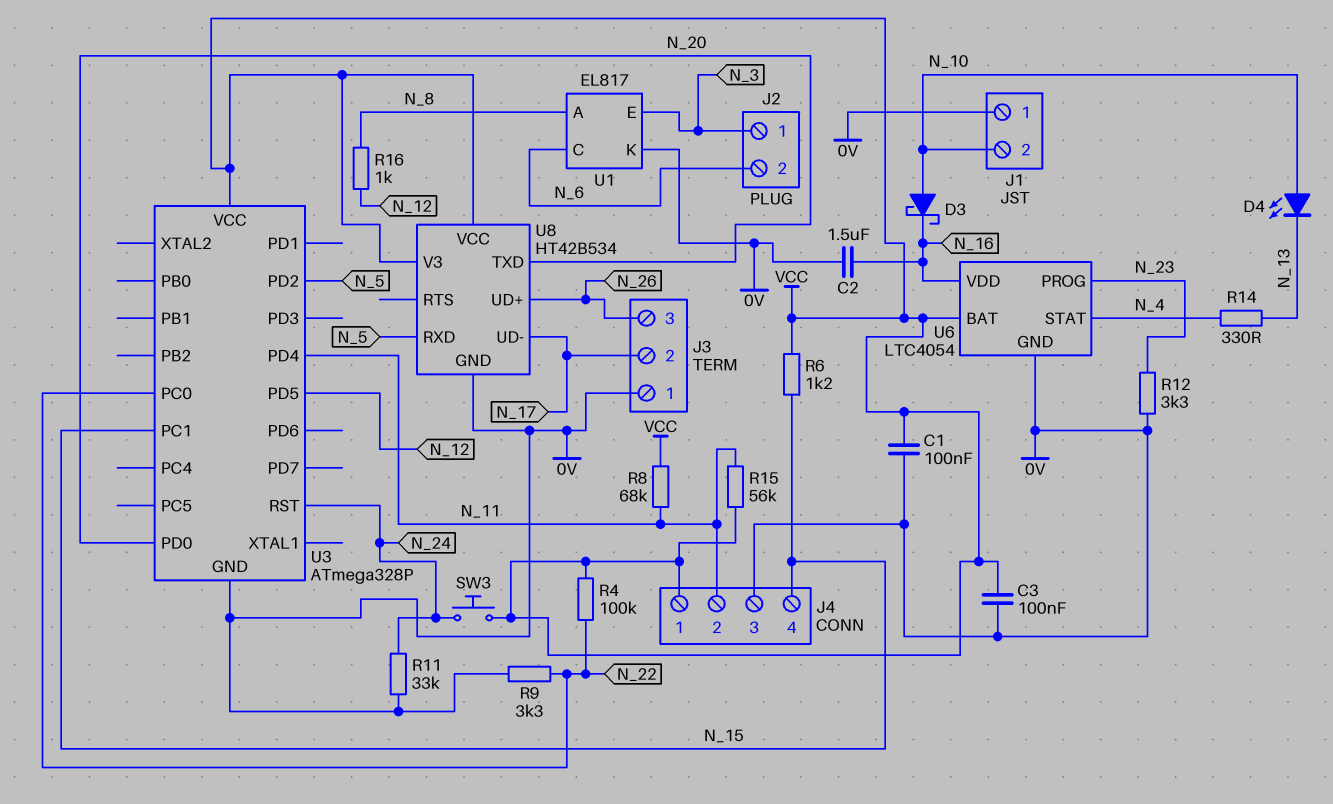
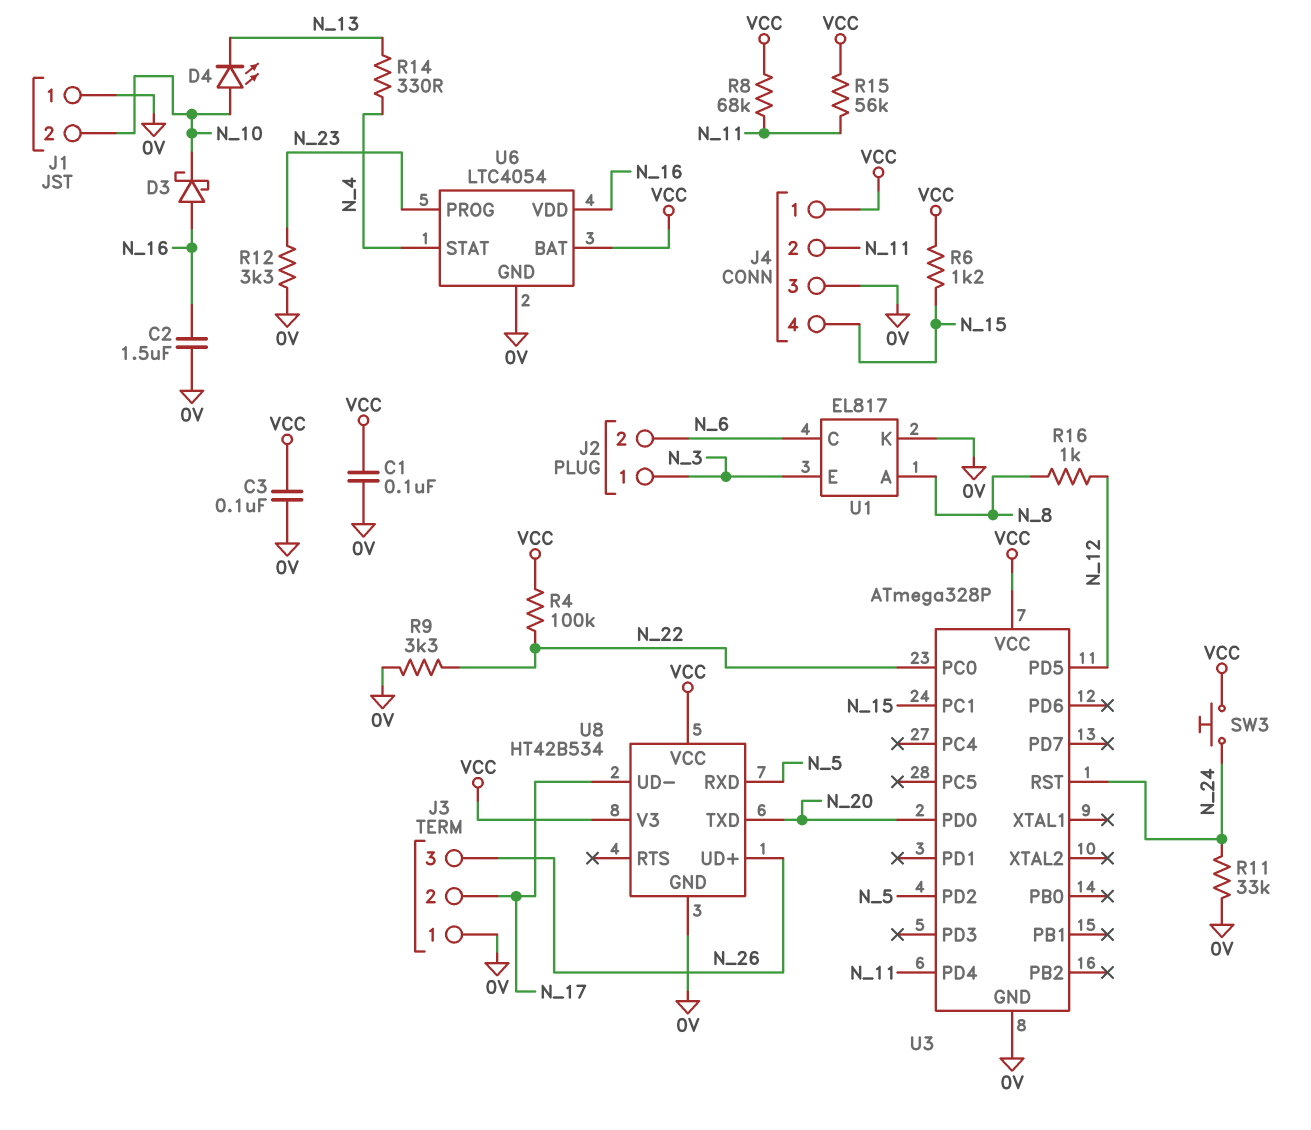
D3: schottky (A N_10, K N_16) -> schottky (A N_16, K N_10)

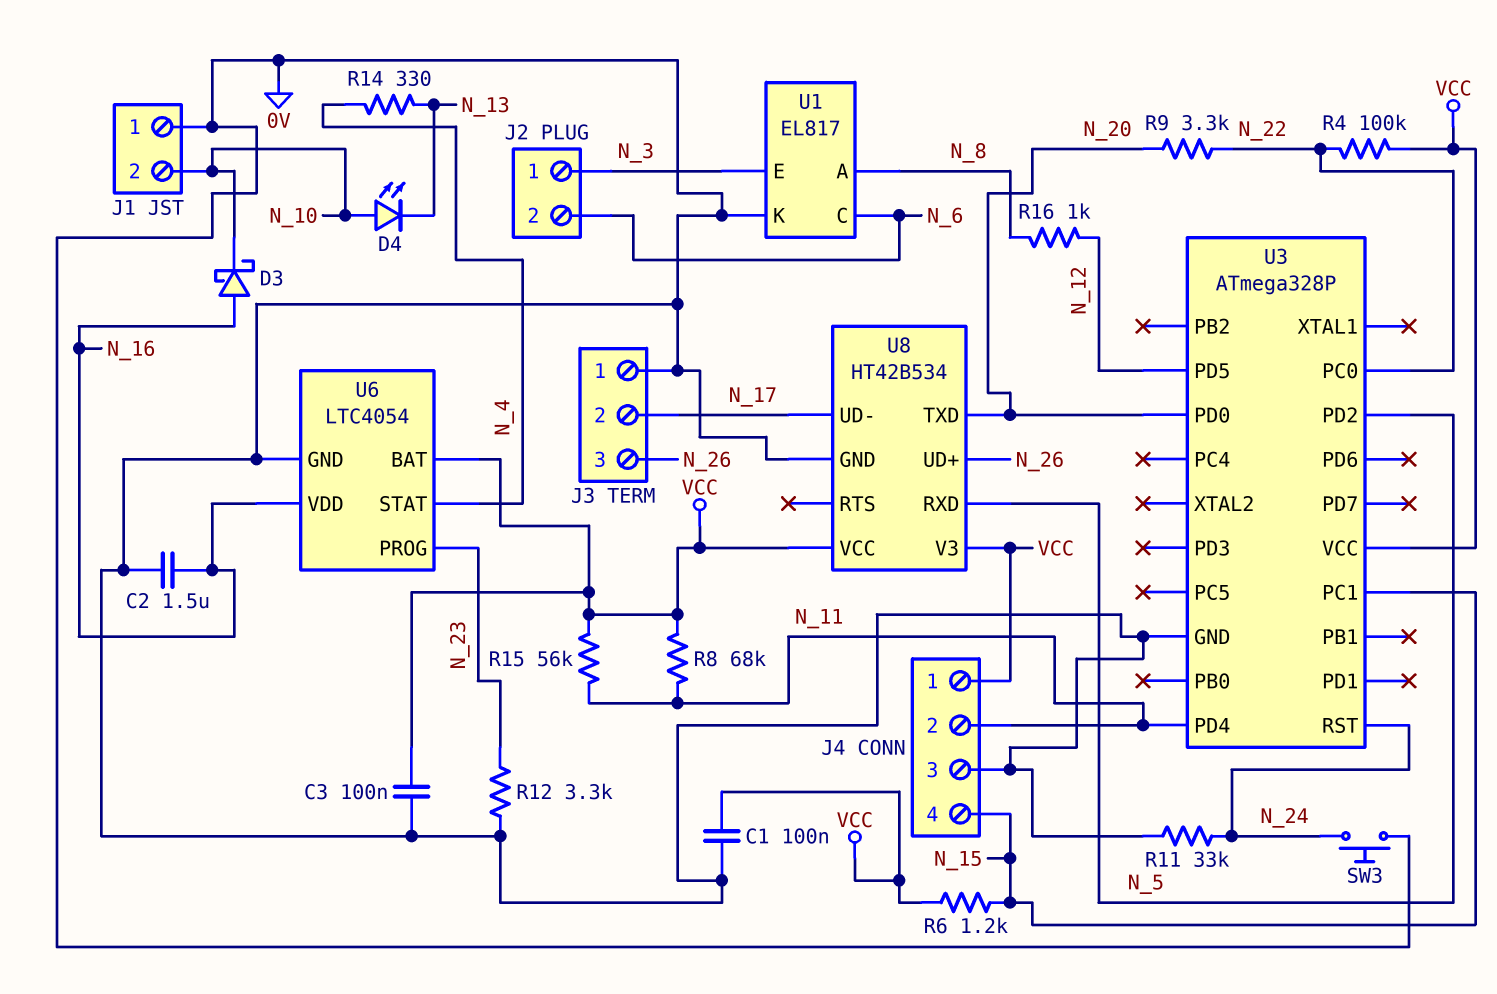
R9: 3.3k (0V, N_22) -> 3.3k (N_20, N_22)
SW3: button (N_24, VCC) -> button (0V, N_24)

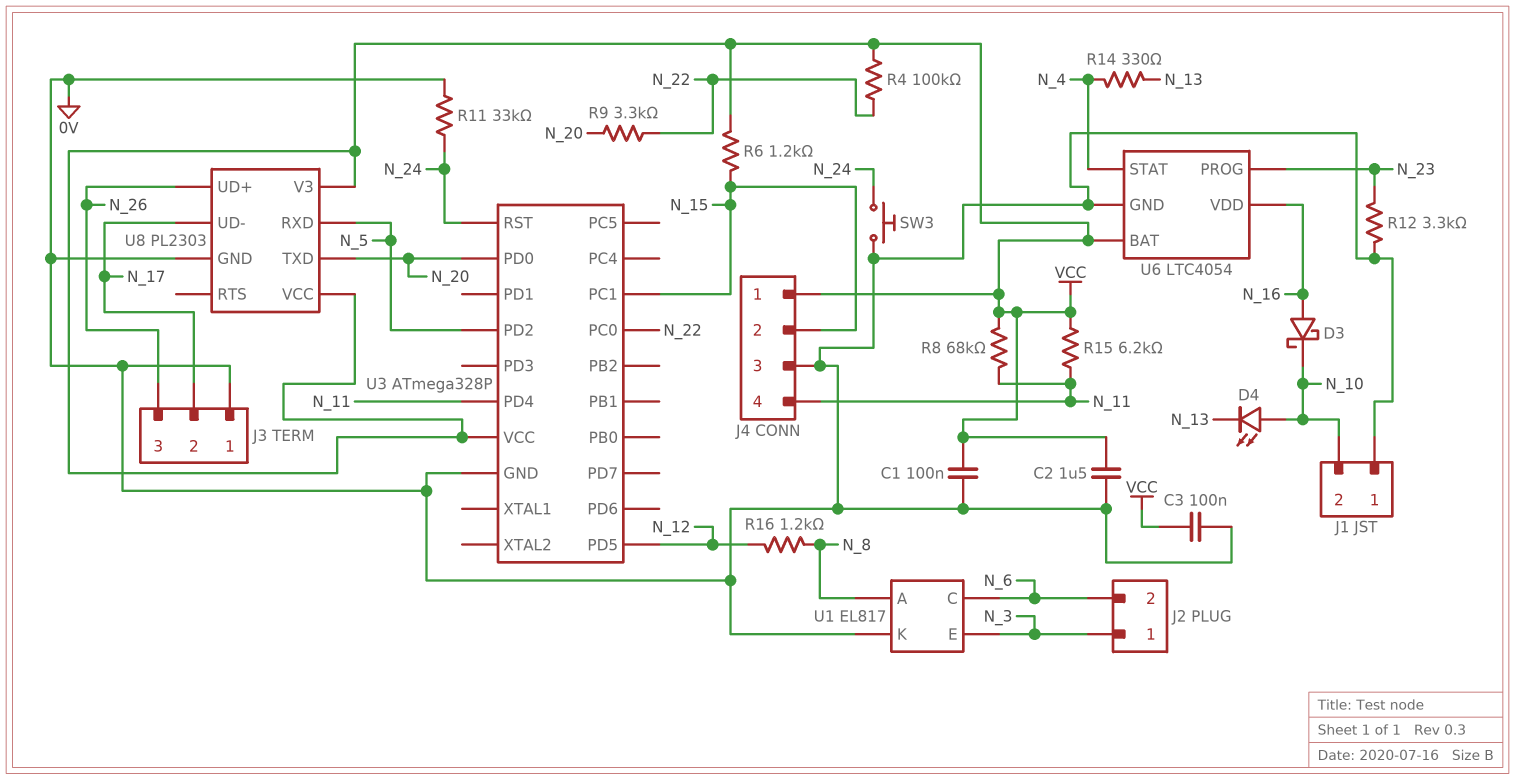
C2: 1.5uF (0V, N_16) -> 1.5uF (0V, VCC)
J4 pin 2: N_11 -> N_15
J4 pin 4: N_15 -> N_11
R15: 56k (N_11, VCC) -> 6.2k (N_11, VCC)
R16: 1k (N_8, N_12) -> 1.2k (N_8, N_12)
U8: HT42B534 -> PL2303

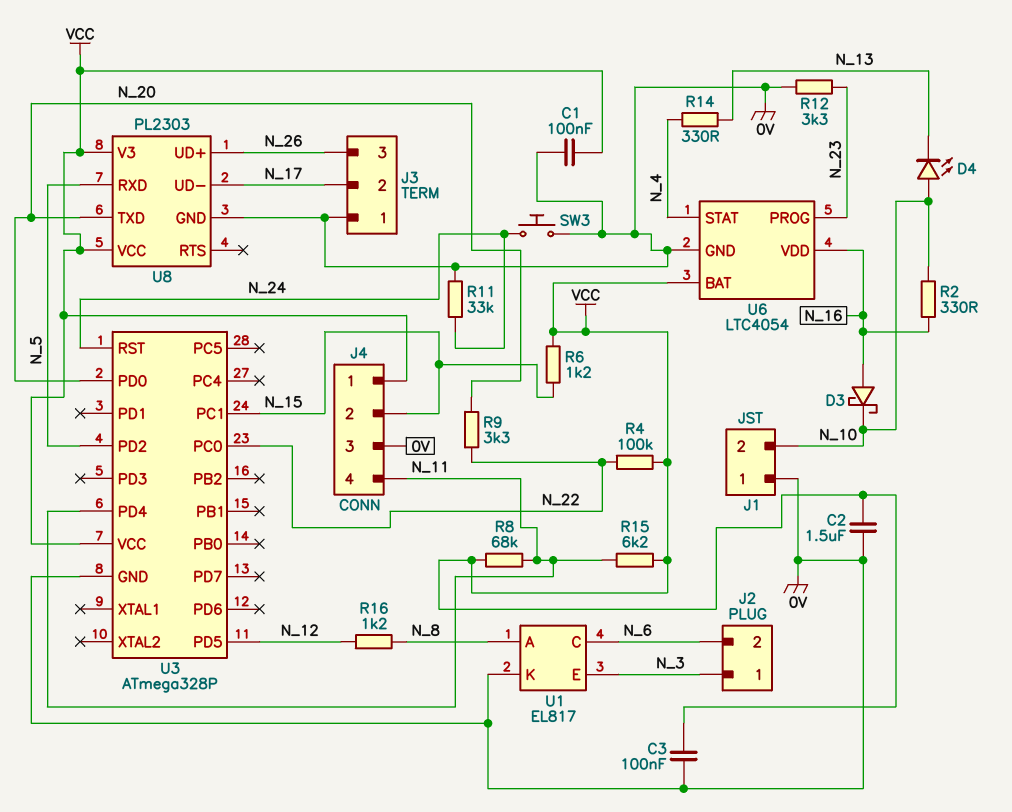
R2: none -> 330 (N_10, N_16)

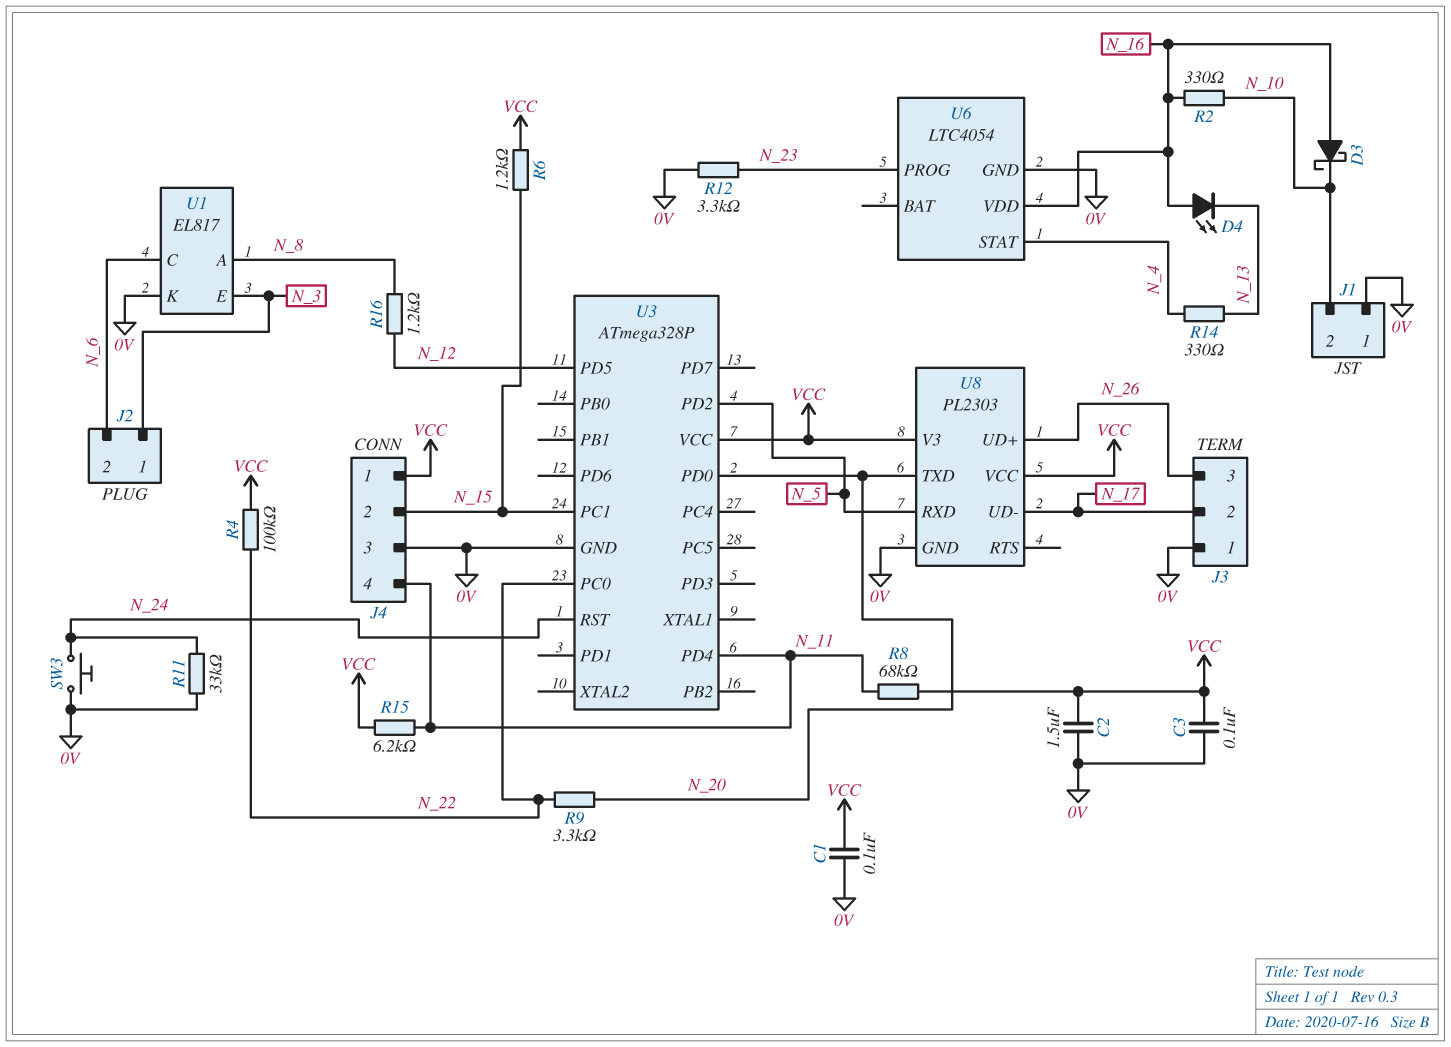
D4: LED (A N_10, K N_13) -> LED (A N_16, K N_13)
U6 pin BAT: VCC -> none

